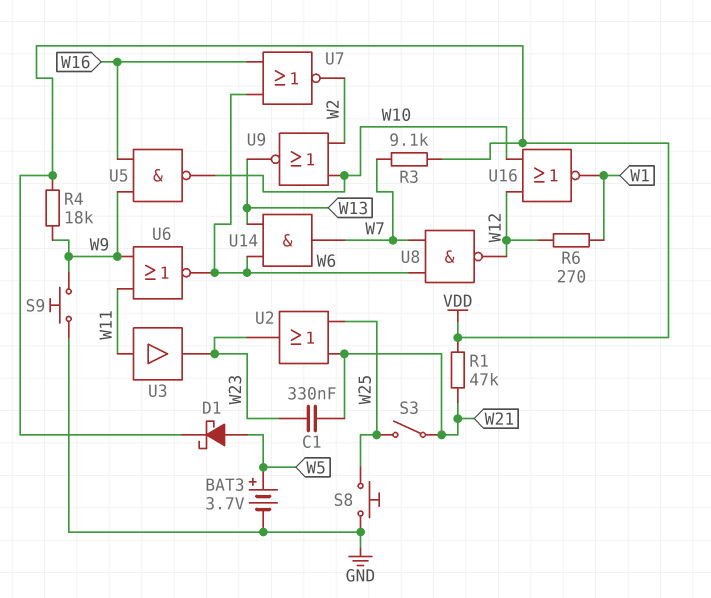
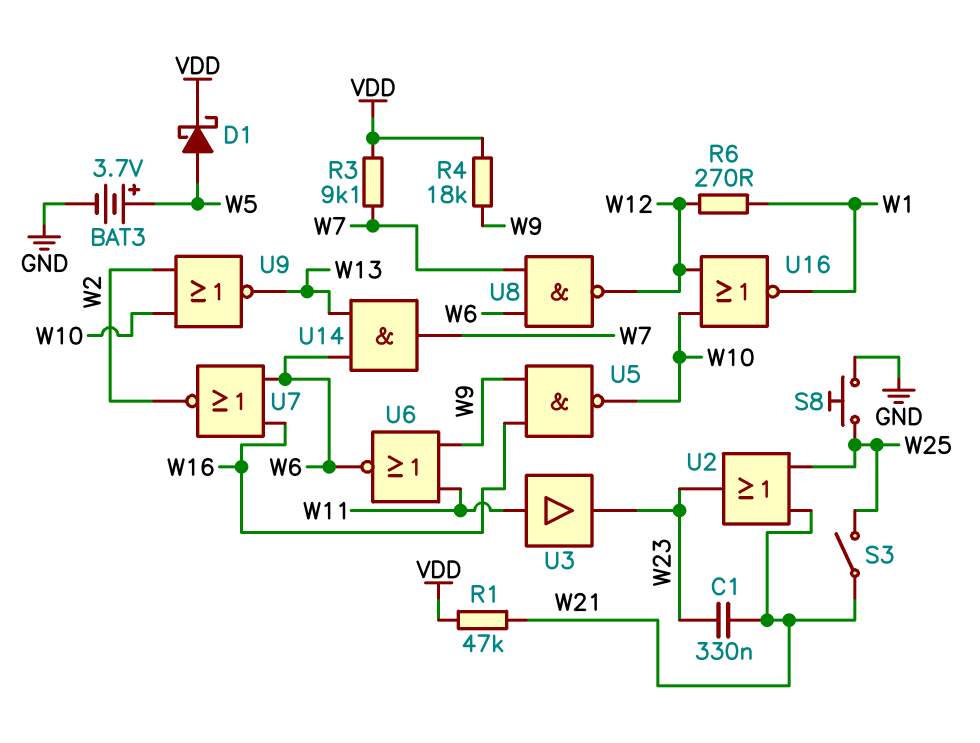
S9: button (GND, W9) -> none

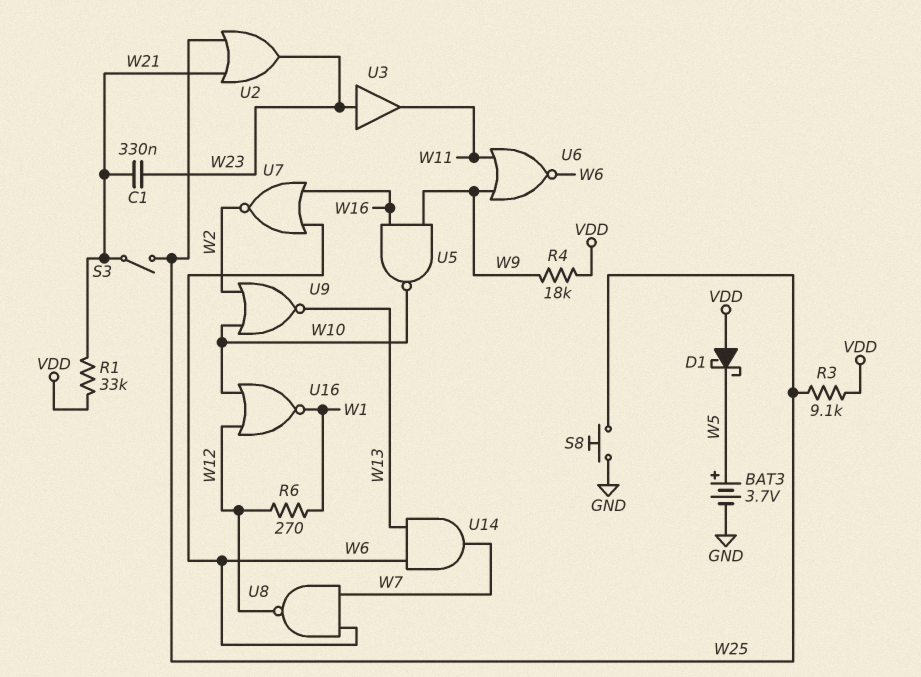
D1: schottky (A W5, K VDD) -> schottky (A VDD, K W5)
R1: 47k (VDD, W21) -> 33k (VDD, W21)
R3: 9.1k (VDD, W7) -> 9.1k (VDD, W25)
U3: buffer (in W11, out W23) -> buffer (in W23, out W11)

